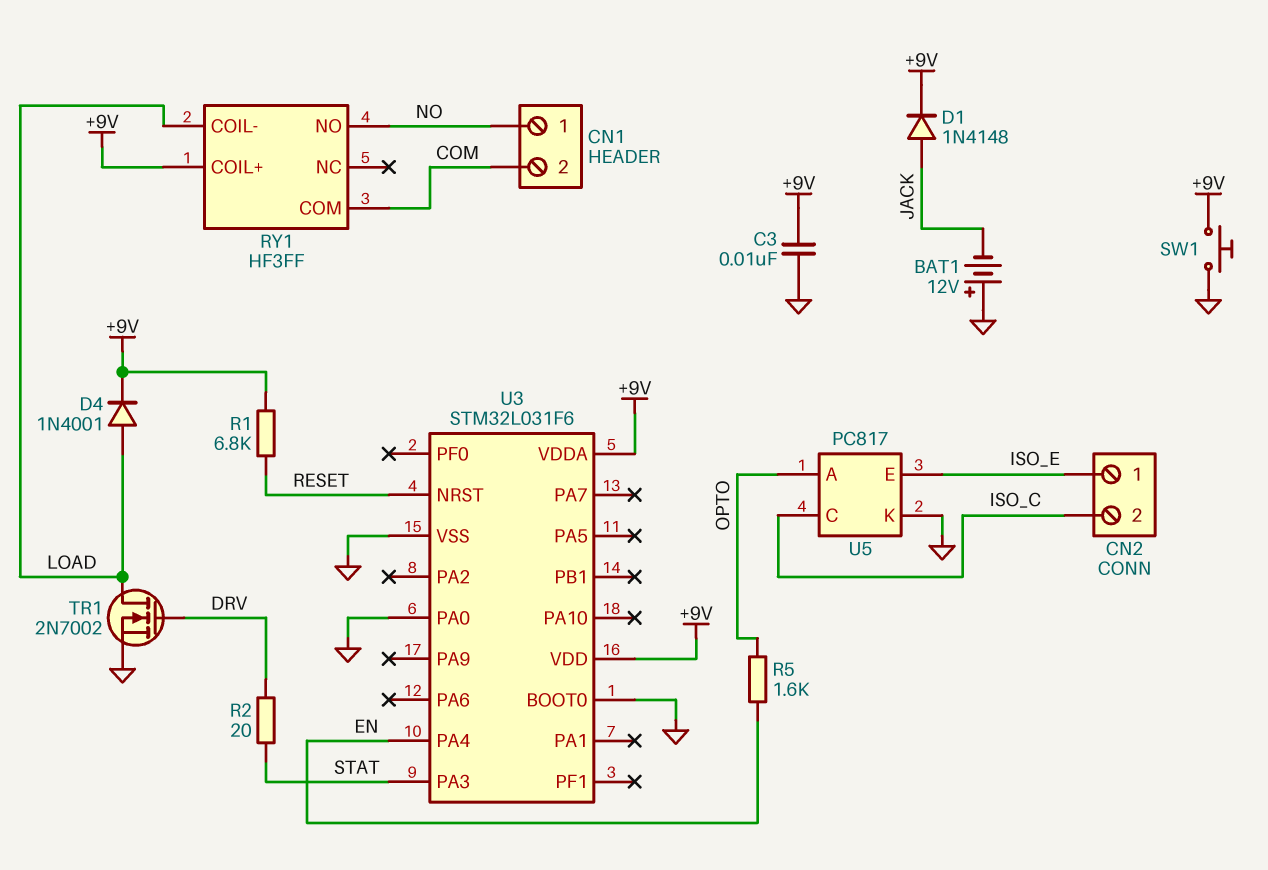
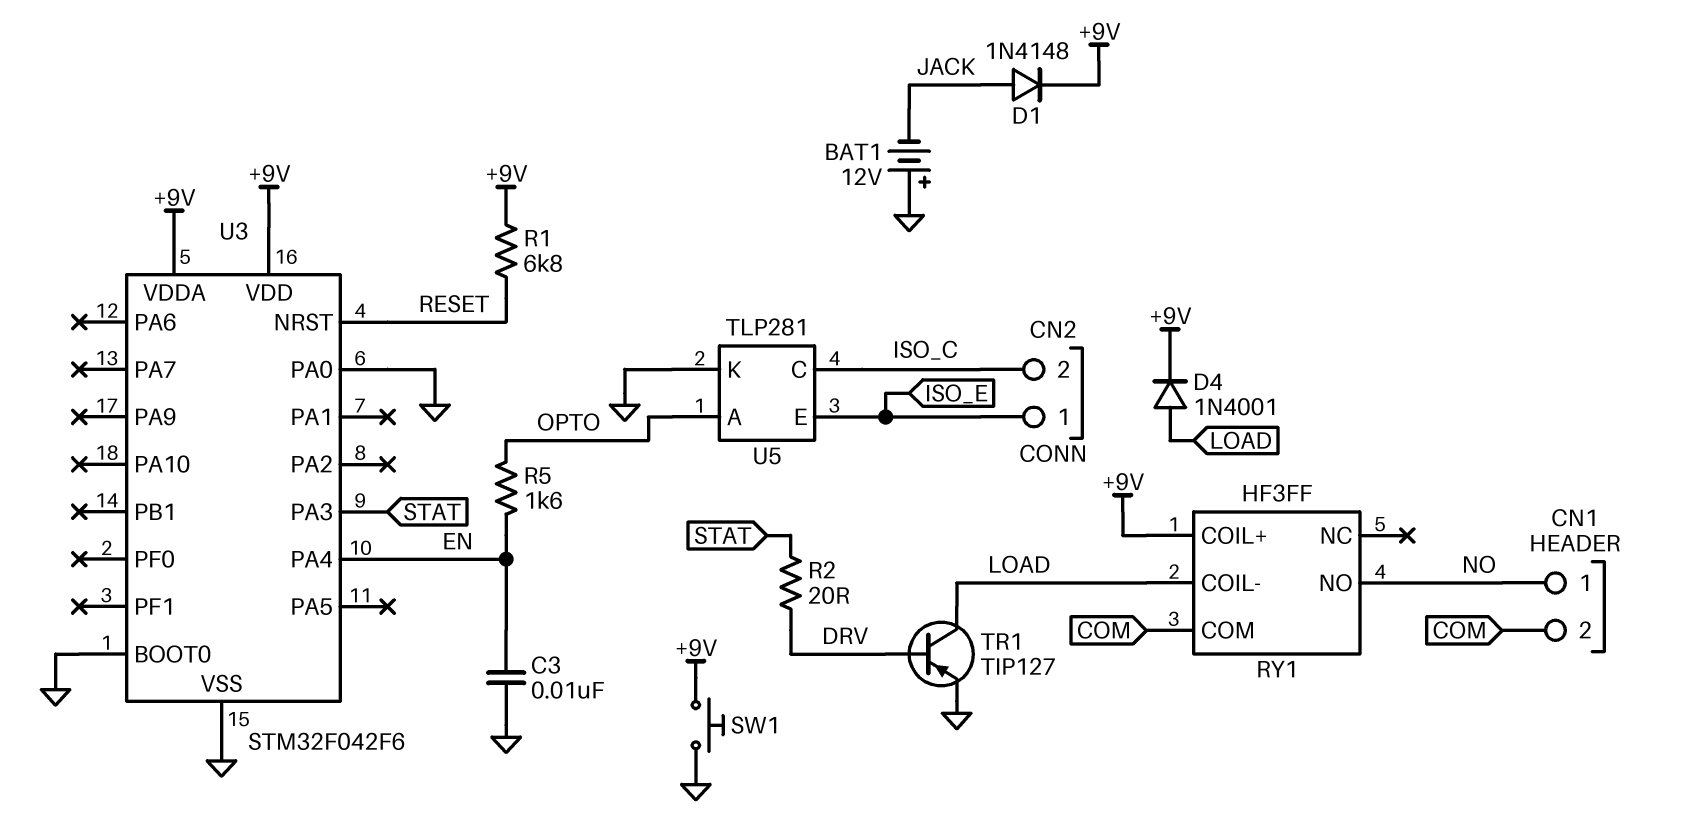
C3: 10nF (+9V, GND) -> 10nF (EN, GND)
TR1: NMOS 2N7002 (G DRV, D LOAD, S GND) -> PNP TIP127 (B DRV, C LOAD, E GND)
U3: STM32L031F6 -> STM32F042F6
U5: PC817 -> TLP281

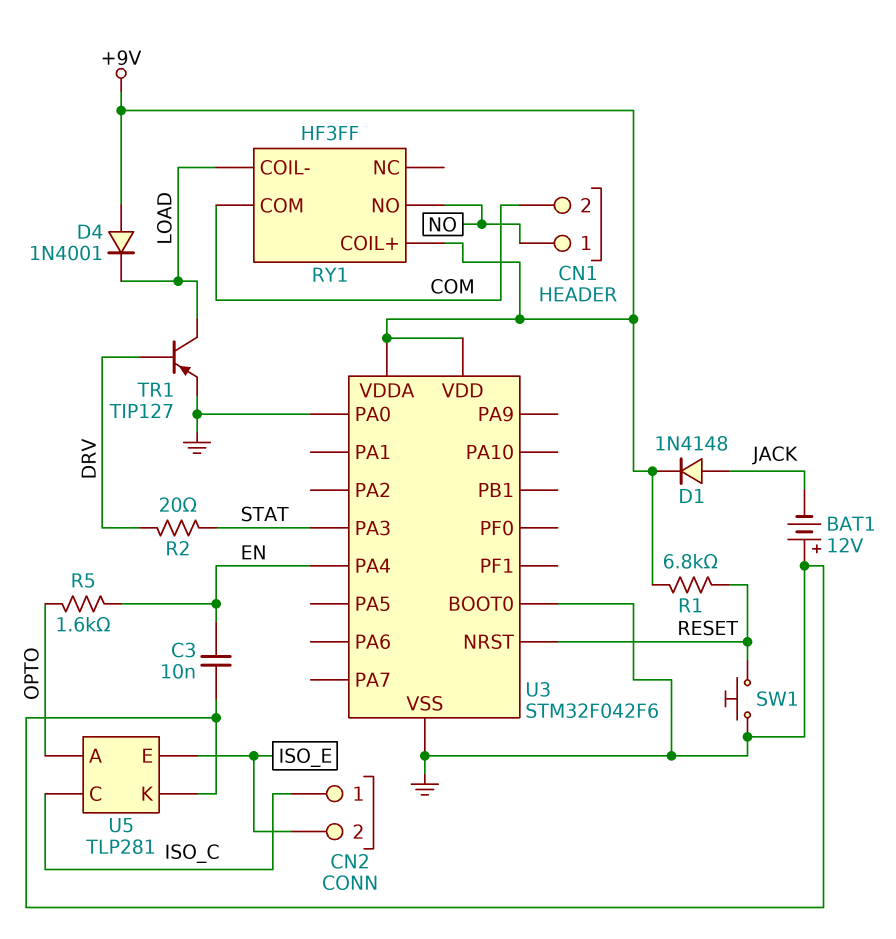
CN2 pin 1: ISO_E -> ISO_C
CN2 pin 2: ISO_C -> ISO_E
D4: diode 1N4001 (A LOAD, K +9V) -> diode 1N4001 (A +9V, K LOAD)
SW1: button (+9V, GND) -> button (GND, RESET)

